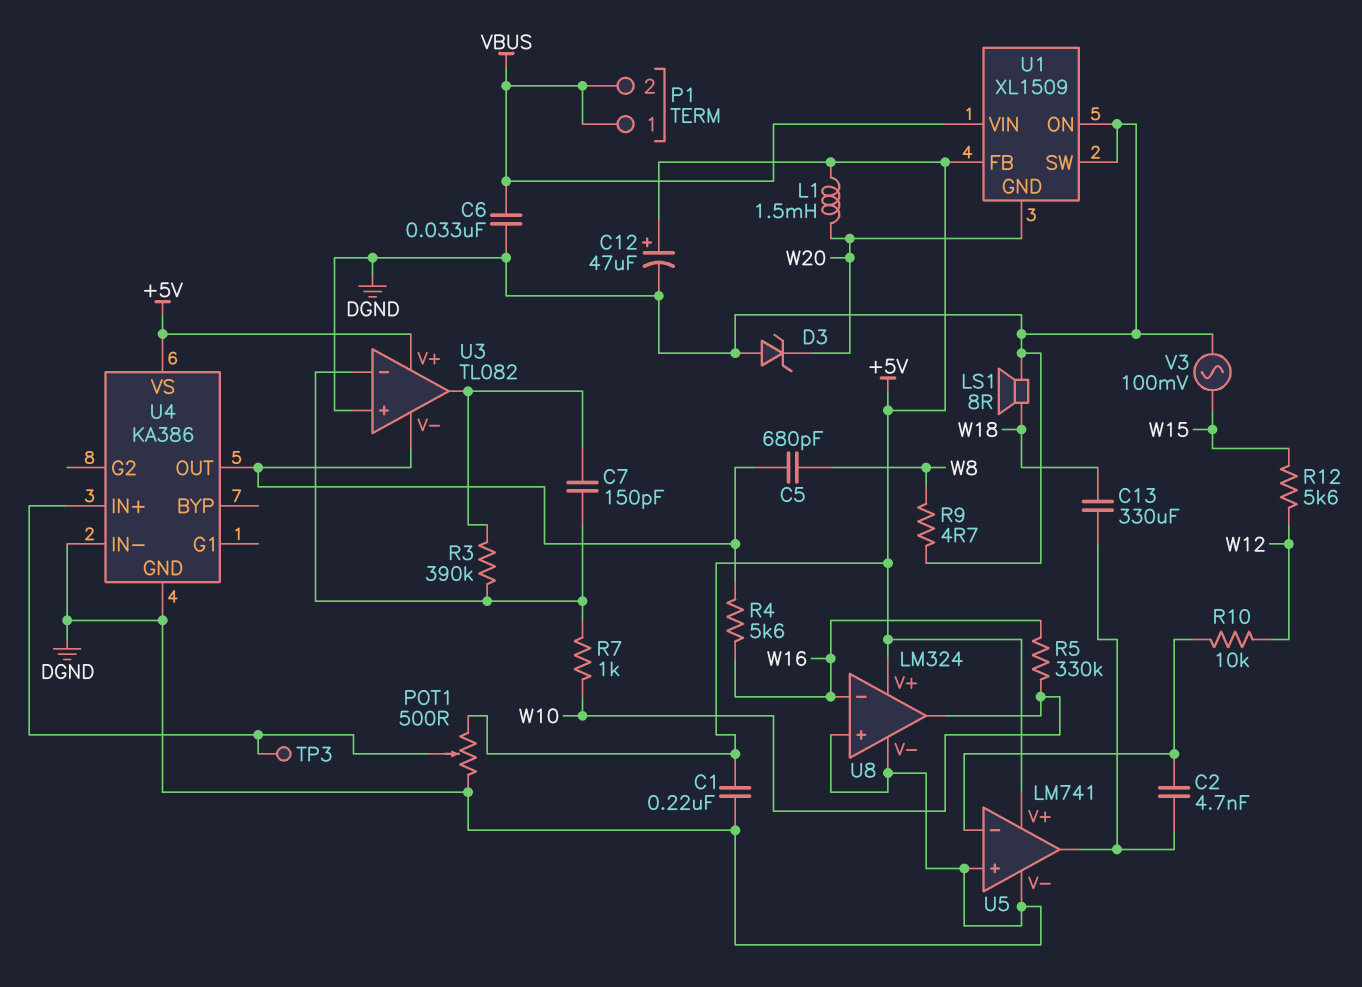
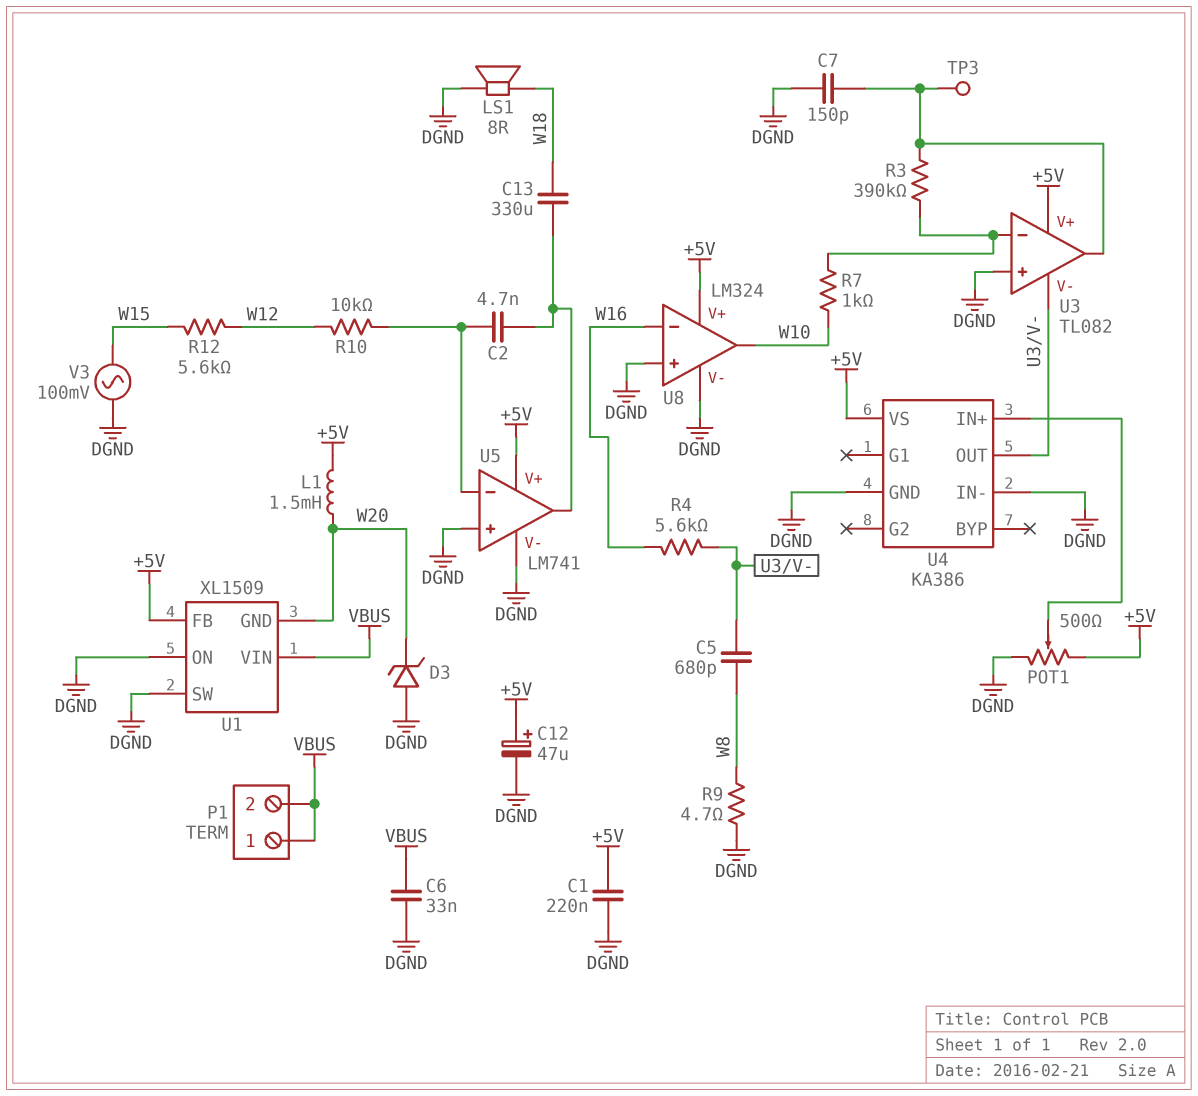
C7: 150pF (U3/in-, U3/out) -> 150pF (DGND, U3/out)
R5: 330k (W10, W16) -> none
TP3: test point (U4/IN+) -> test point (U3/out)

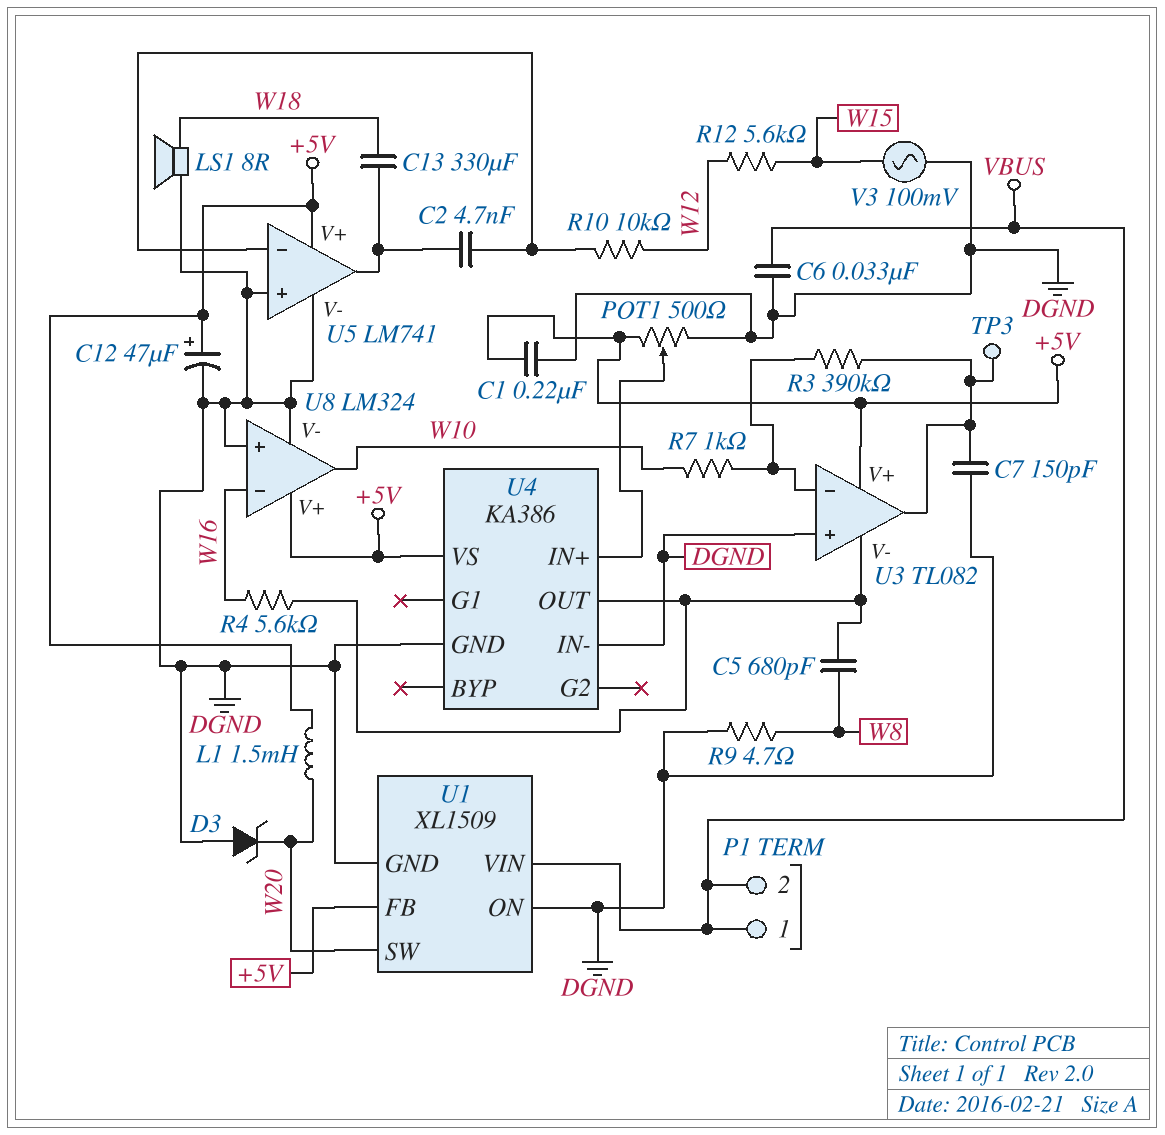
U1 pin GND: W20 -> DGND
U1 pin SW: DGND -> W20

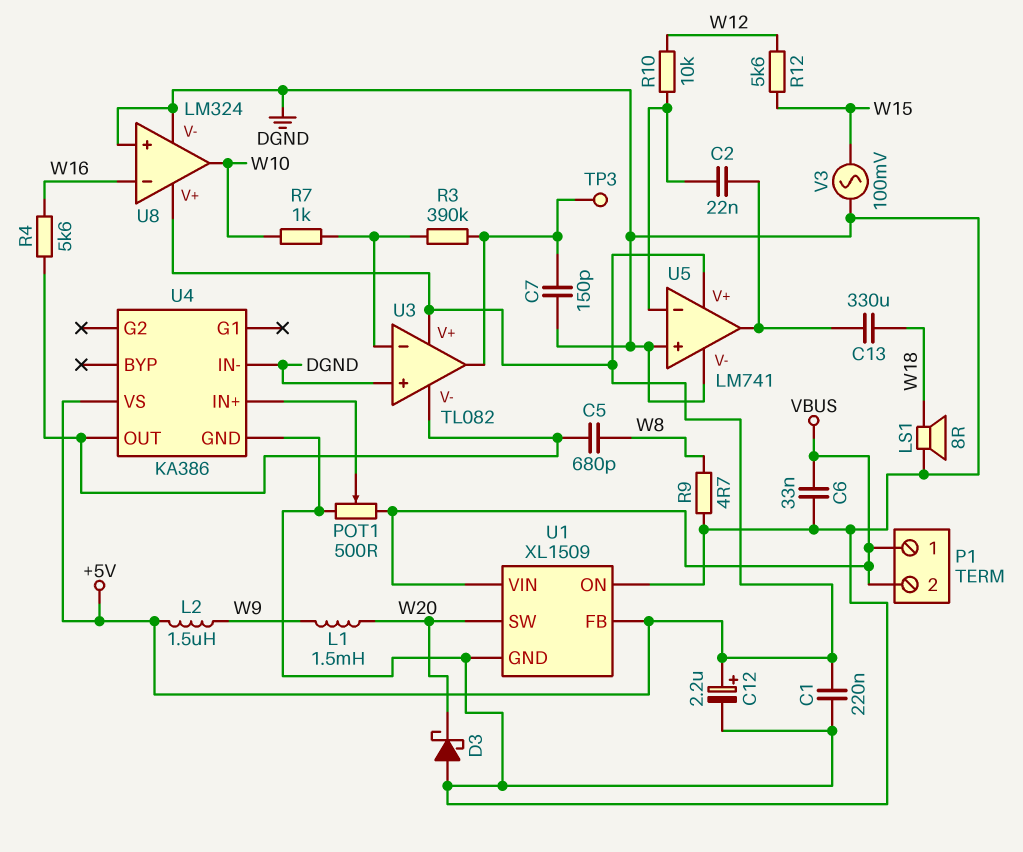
C2: 4.7nF (U5/in-, U5/out) -> 22nF (U5/in-, U5/out)
C12: 47uF (plus +5V, minus DGND) -> 2.2uF (plus +5V, minus DGND)
D3: zener (A DGND, K W20) -> schottky (A DGND, K W20)
L1: 1.5mH (+5V, W20) -> 1.5mH (W9, W20)
L2: none -> 1.5uH (+5V, W9)
POT1: 500 (+5V, DGND, wiper U4/IN+) -> 500 (DGND, VBUS, wiper U4/IN+)

